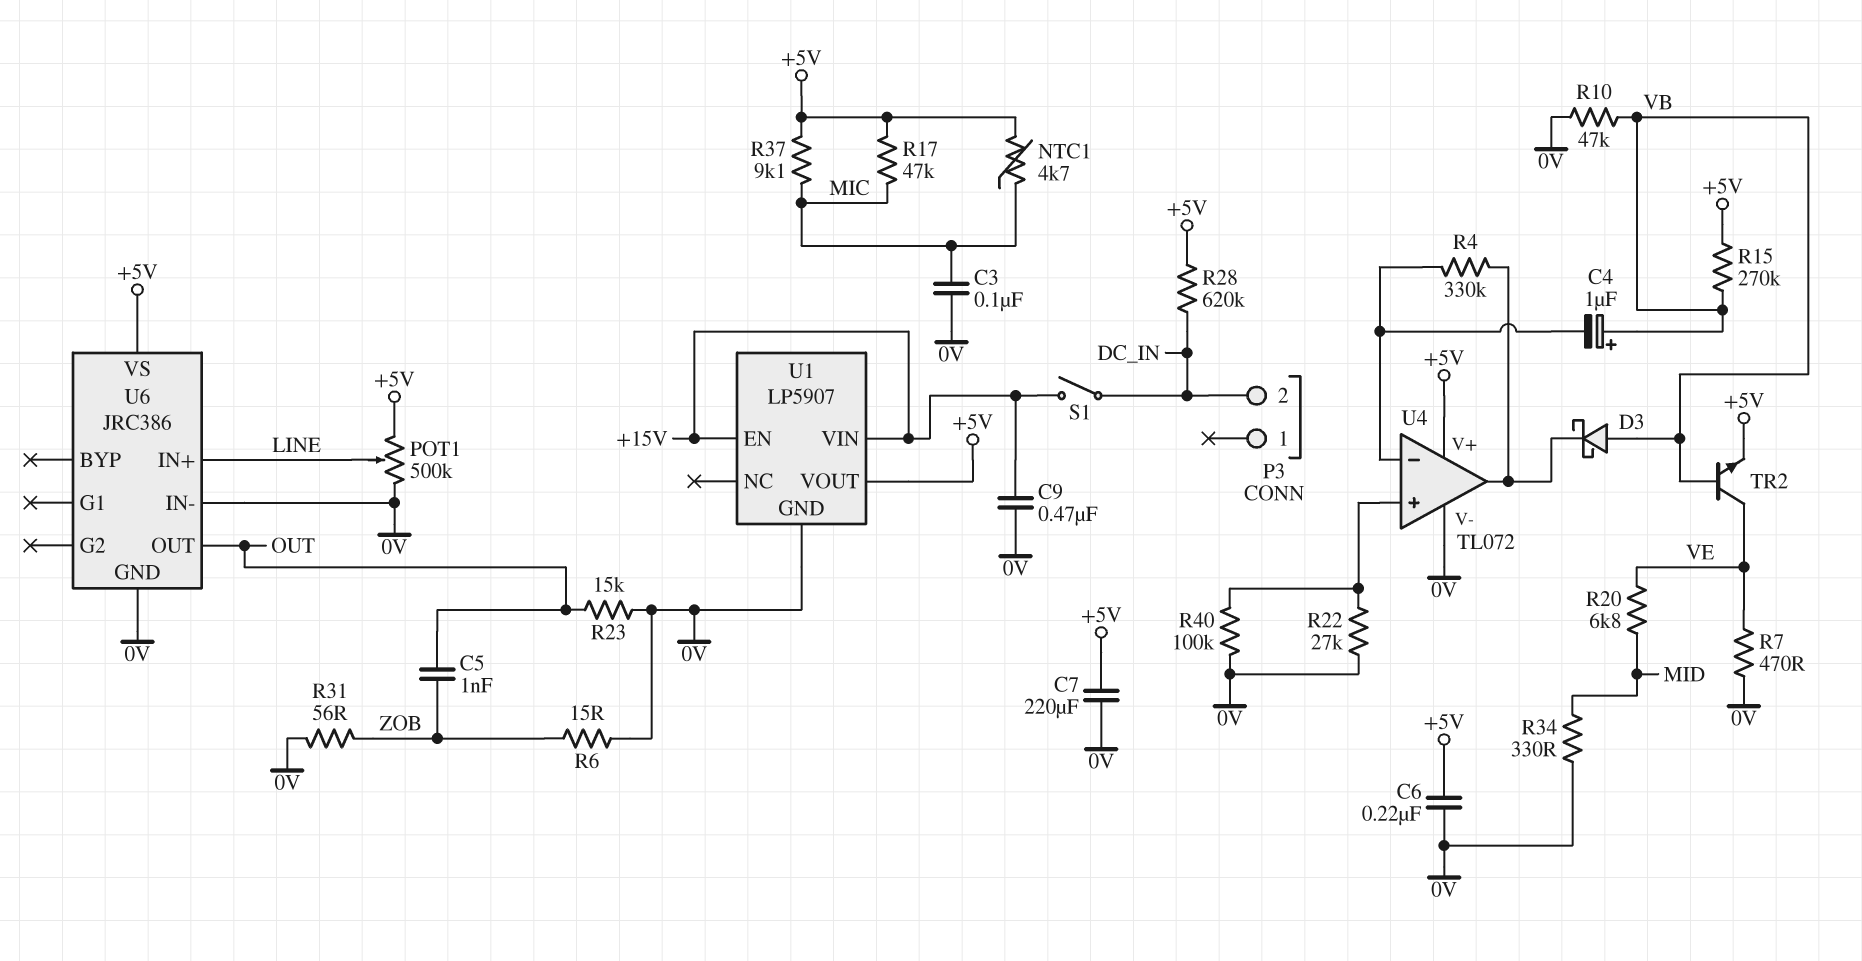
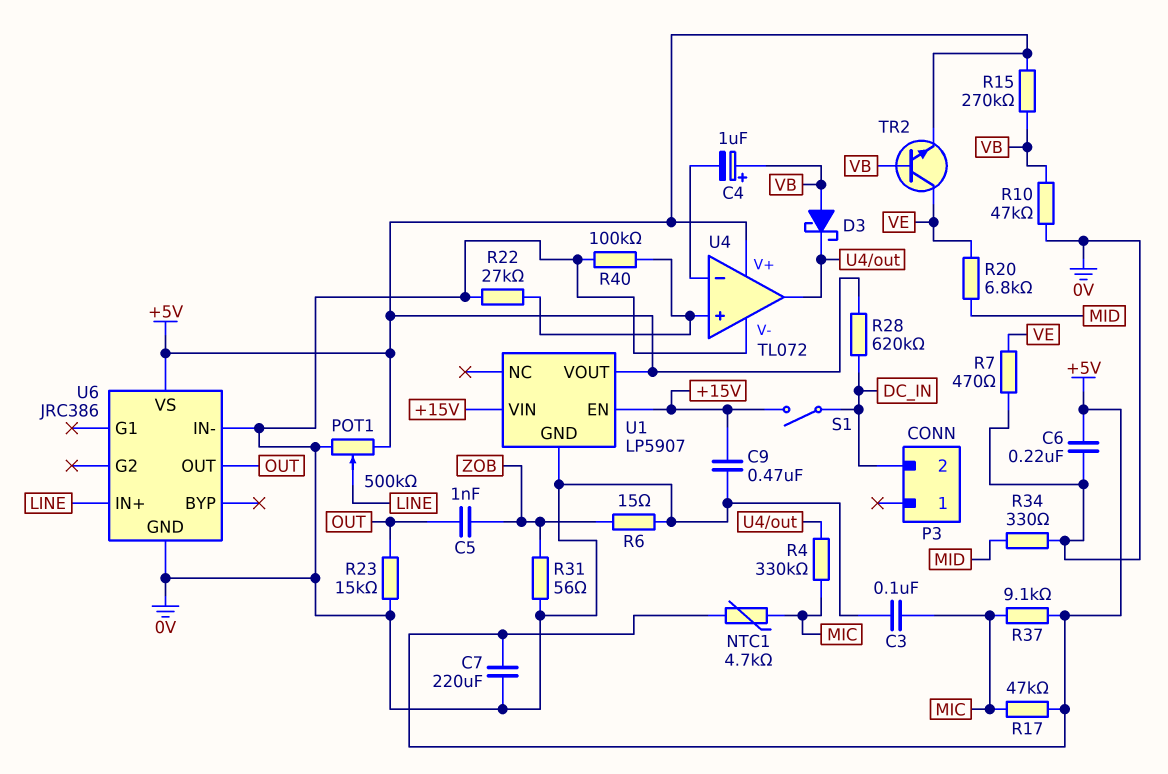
R4: 330k (U4/in-, U4/out) -> 330k (MIC, U4/out)

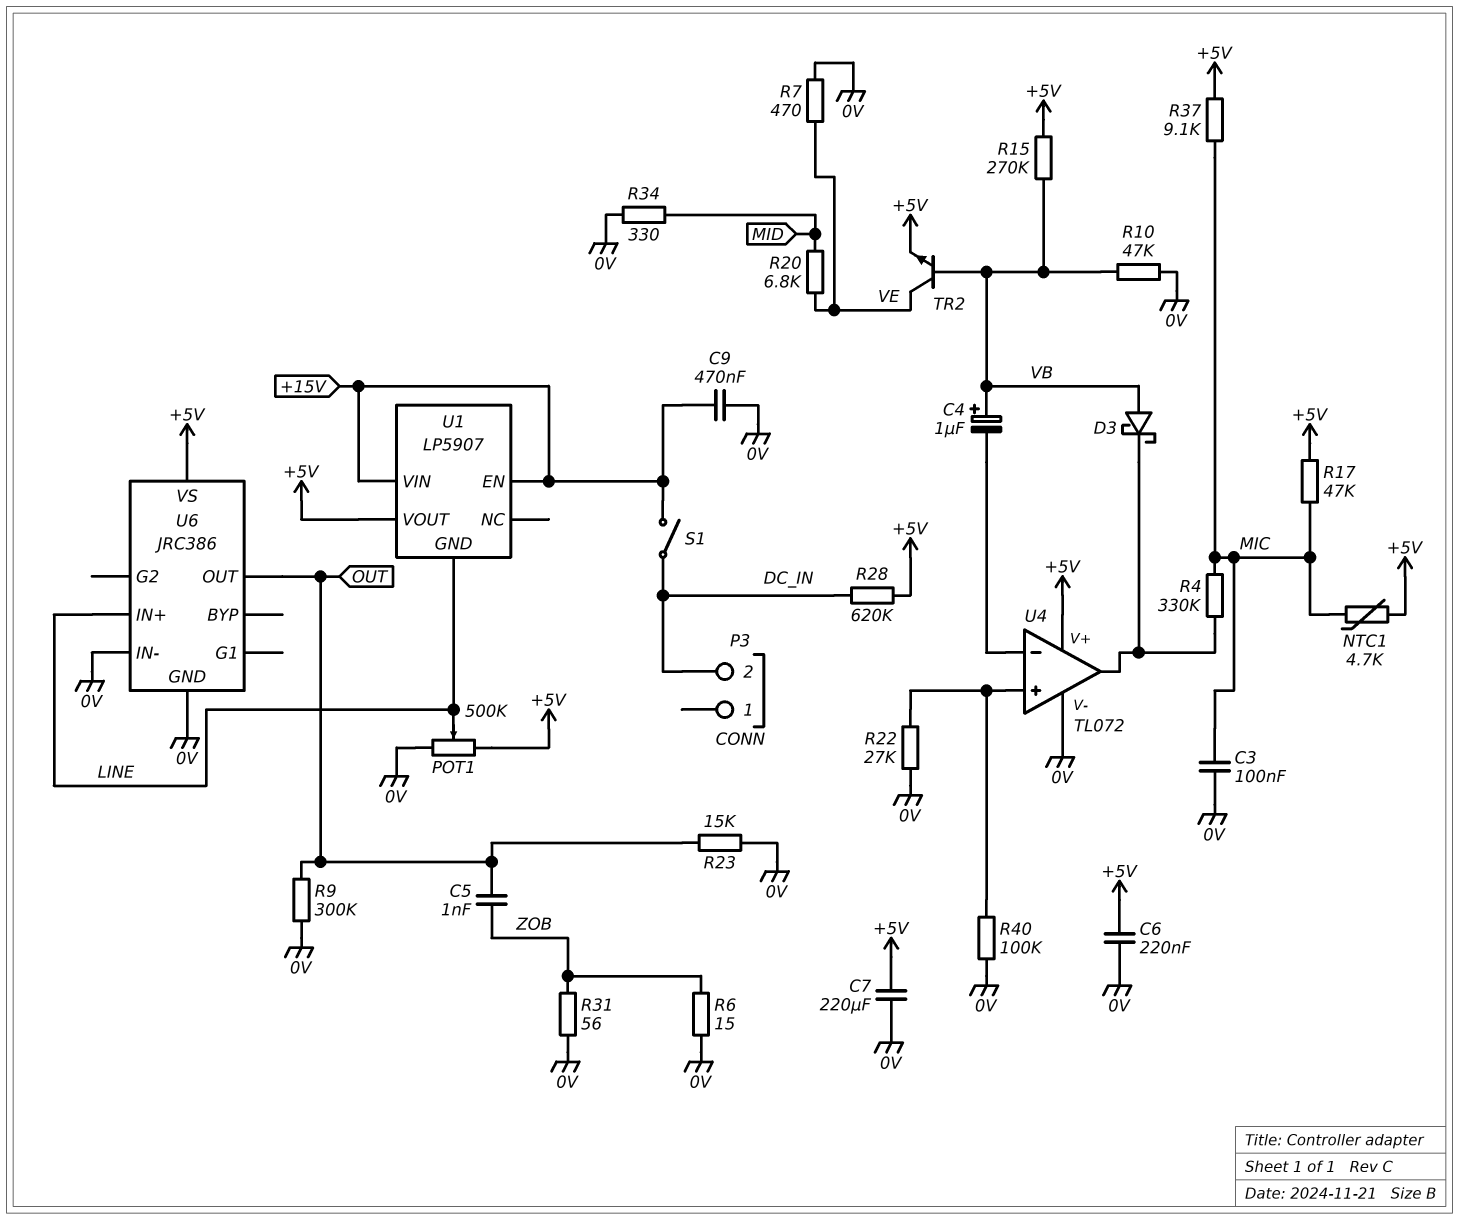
R9: none -> 300k (0V, OUT)
U1 pin GND: 0V -> LINE

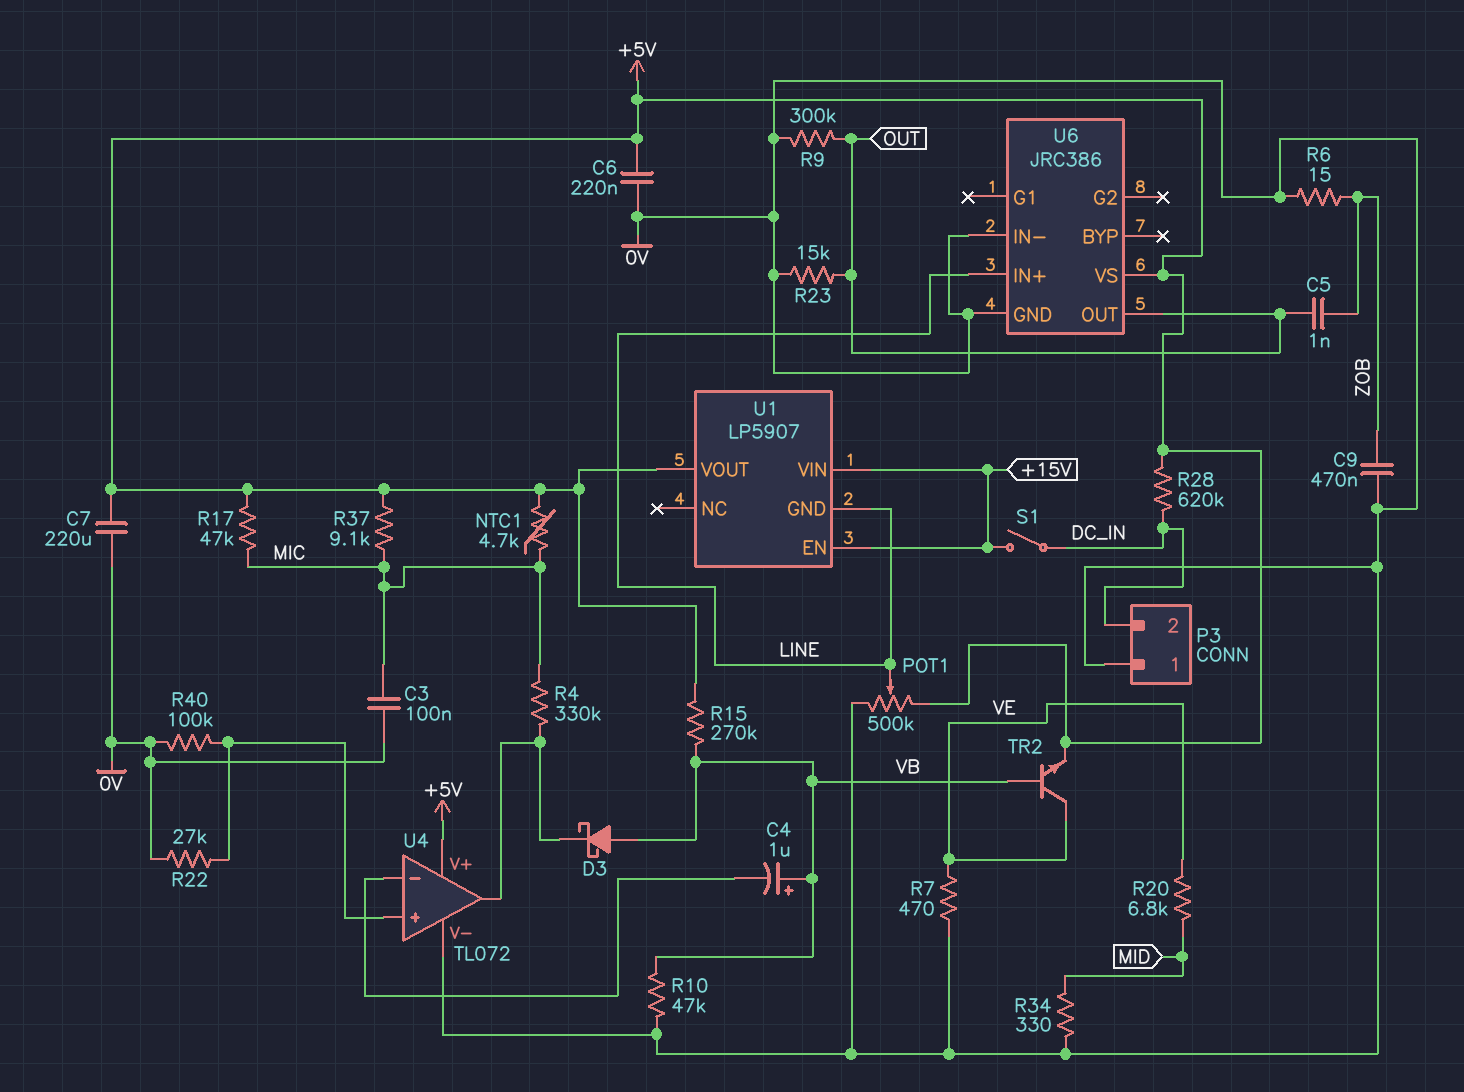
C9: 470nF (+15V, 0V) -> 470nF (0V, ZOB)
P3 pin 1: none -> 0V
R31: 56 (0V, ZOB) -> none

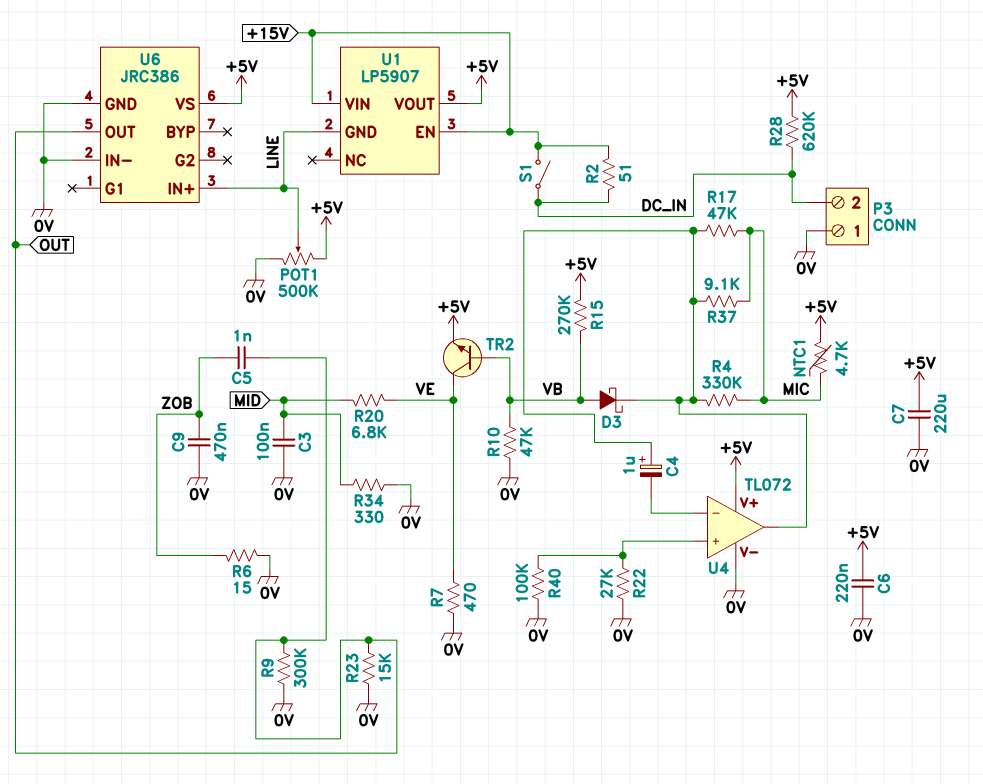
C3: 100nF (0V, MIC) -> 100nF (0V, MID)
C4: 1uF (plus VB, minus U4/in-) -> 1uF (plus U4/out, minus U4/in-)
R2: none -> 51 (+15V, DC_IN)
R17: 47k (+5V, MIC) -> 47k (MIC, U4/out)
R37: 9.1k (+5V, MIC) -> 9.1k (MIC, U4/out)

